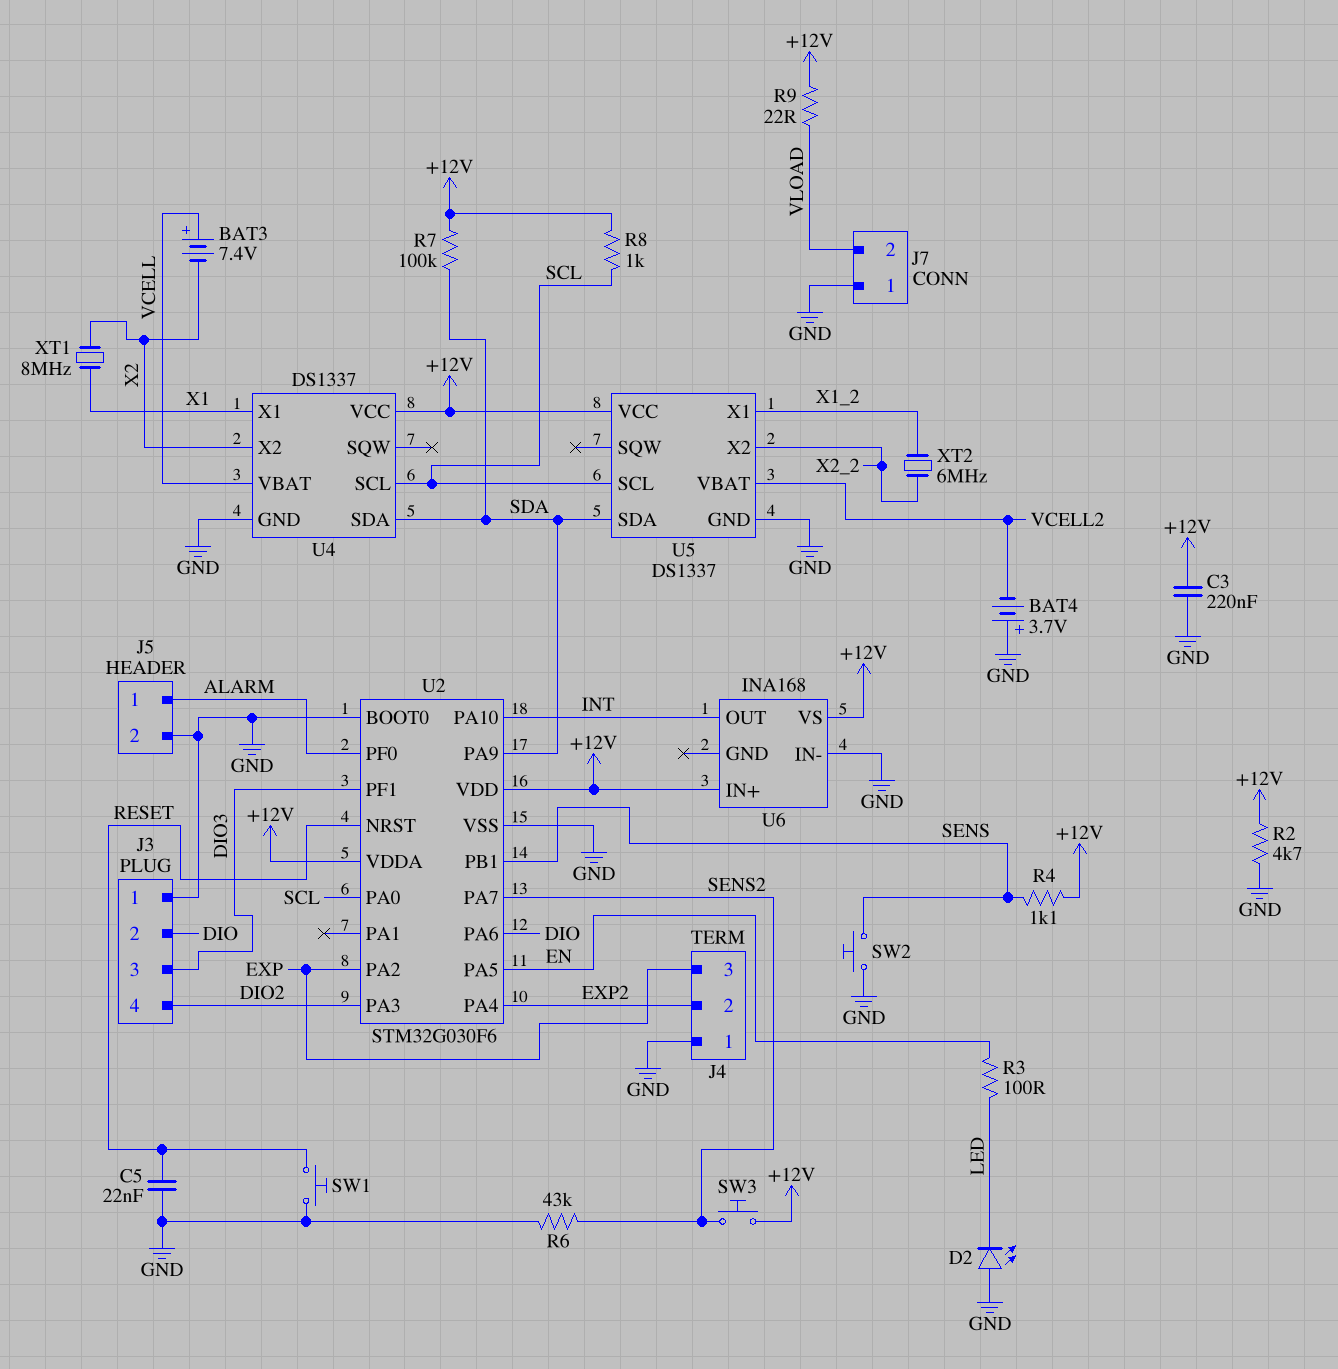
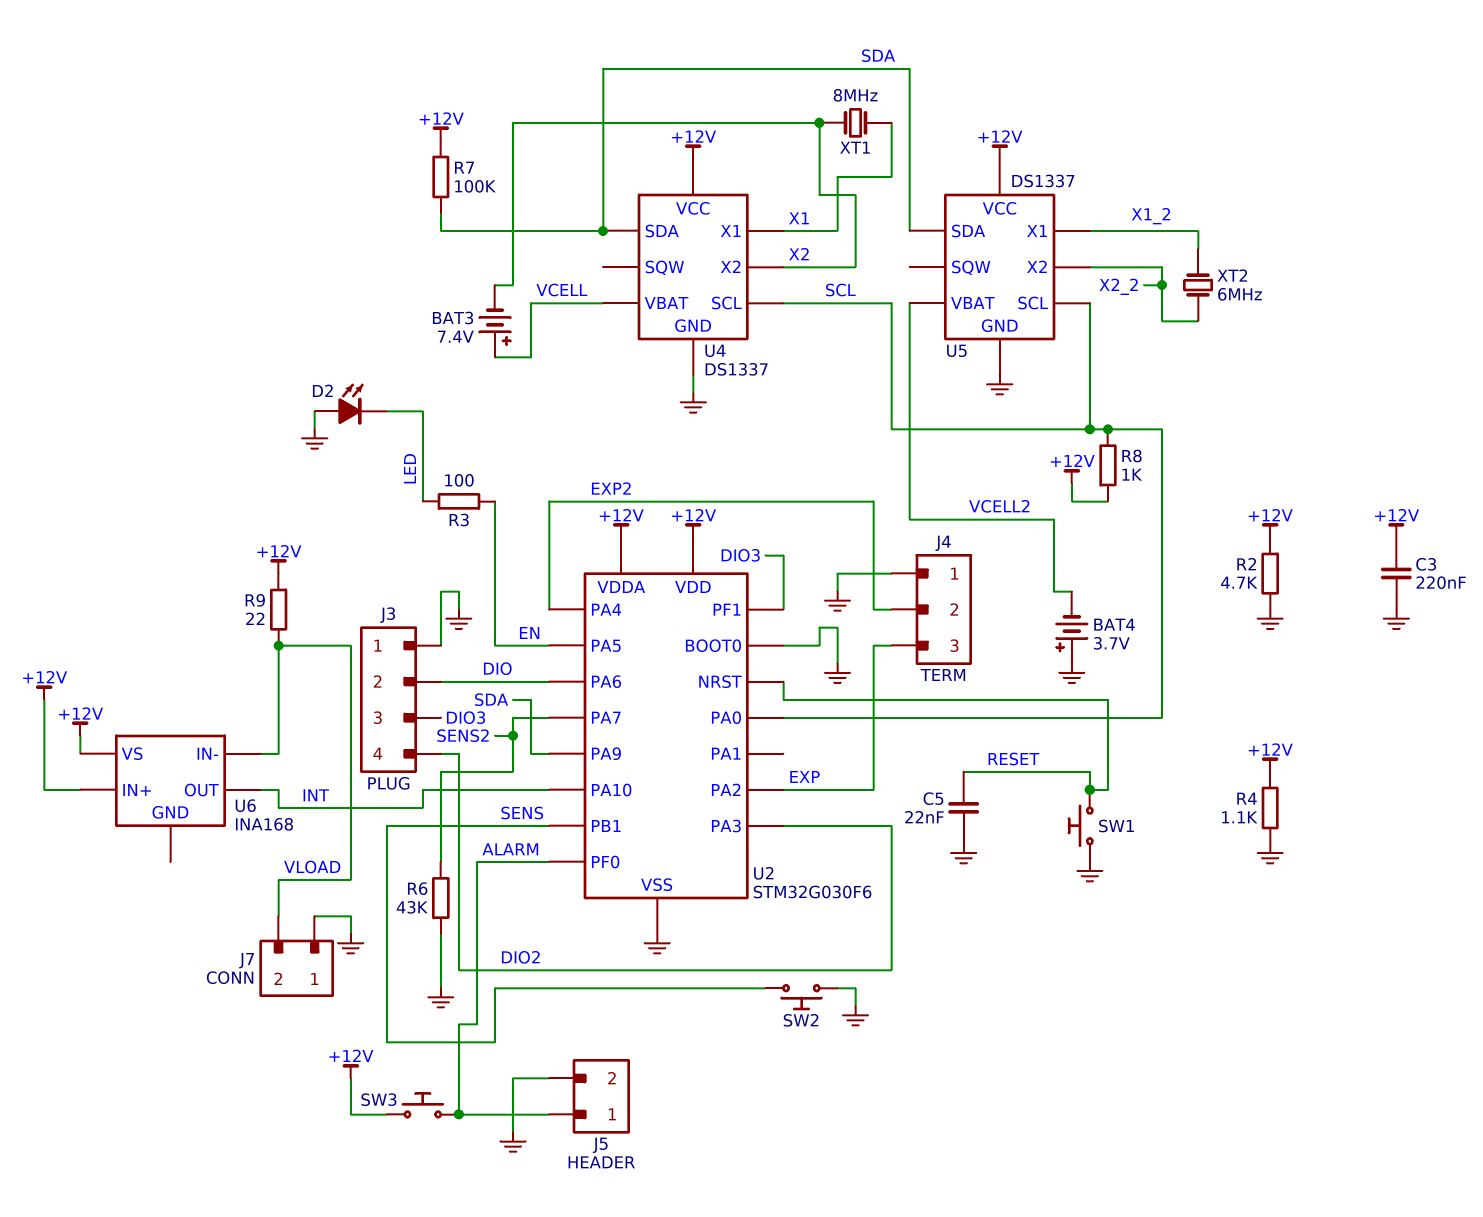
R4: 1.1k (+12V, SENS) -> 1.1k (+12V, GND)
SW3: button (+12V, SENS2) -> button (+12V, ALARM)
U6 pin IN-: GND -> VLOAD

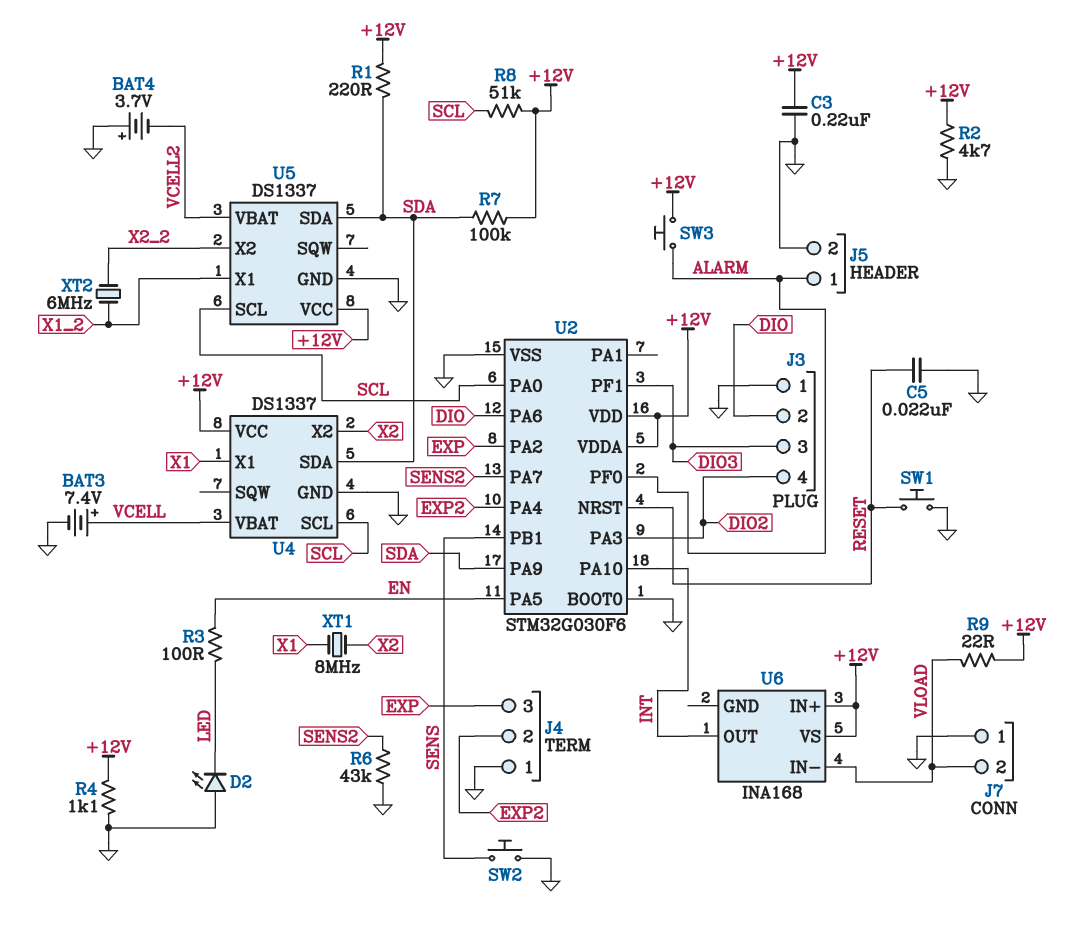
BAT3: 7.4V (plus VCELL, minus X2) -> 7.4V (plus VCELL, minus GND)
R1: none -> 220 (+12V, SDA)
R8: 1k (+12V, SCL) -> 51k (+12V, SCL)

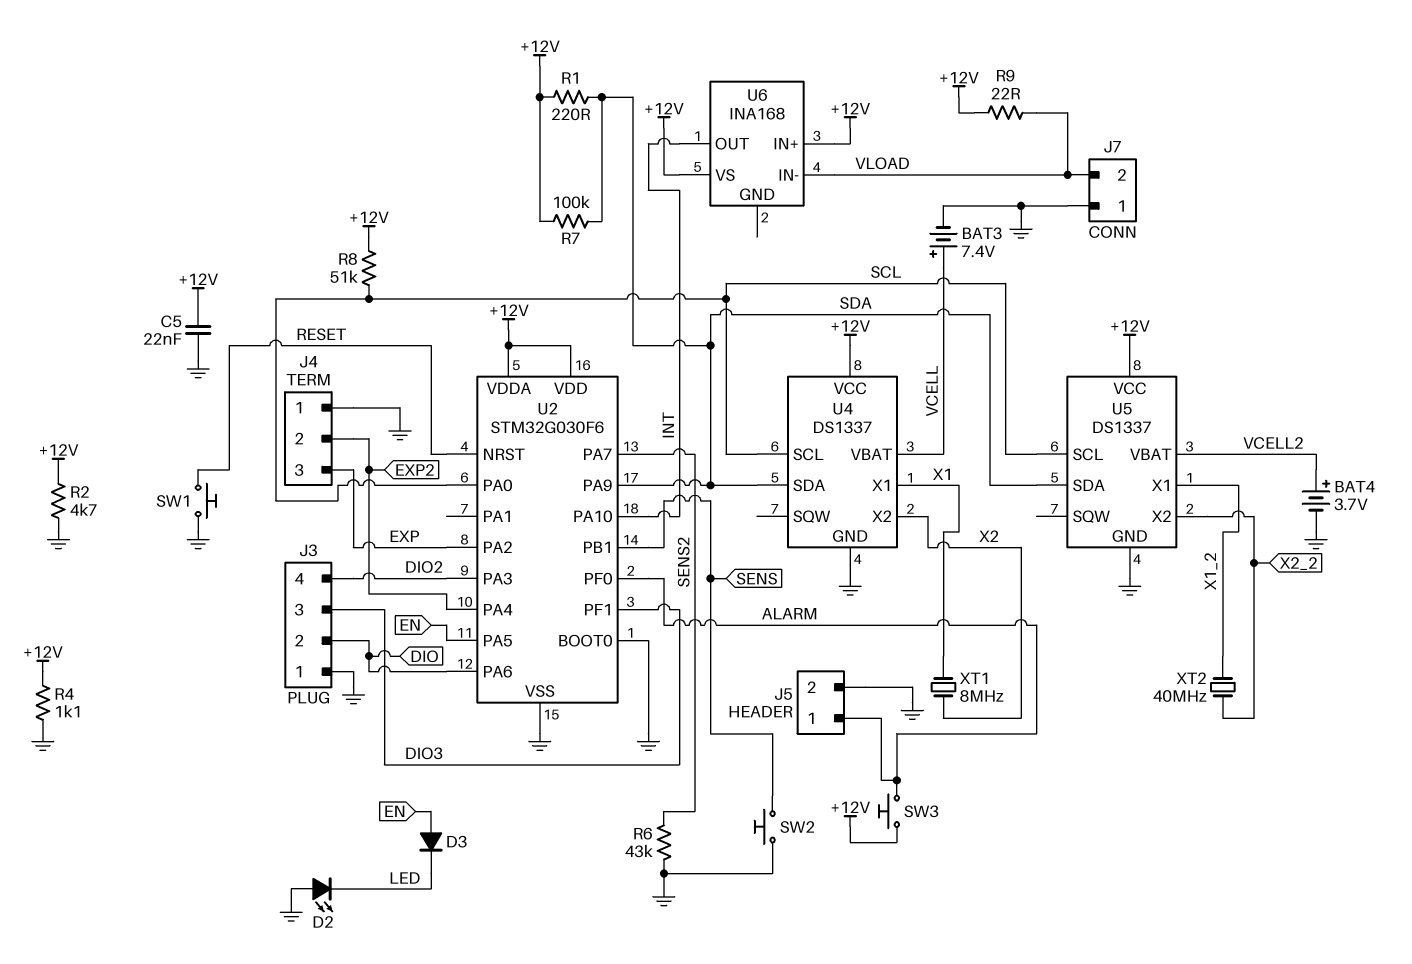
BAT4: 3.7V (plus GND, minus VCELL2) -> 3.7V (plus VCELL2, minus GND)
C3: 220nF (+12V, GND) -> none
C5: 22nF (GND, RESET) -> 22nF (+12V, GND)
D3: none -> diode (A EN, K LED)
R3: 100 (EN, LED) -> none
XT2: 6MHz (X1_2, X2_2) -> 40MHz (X1_2, X2_2)

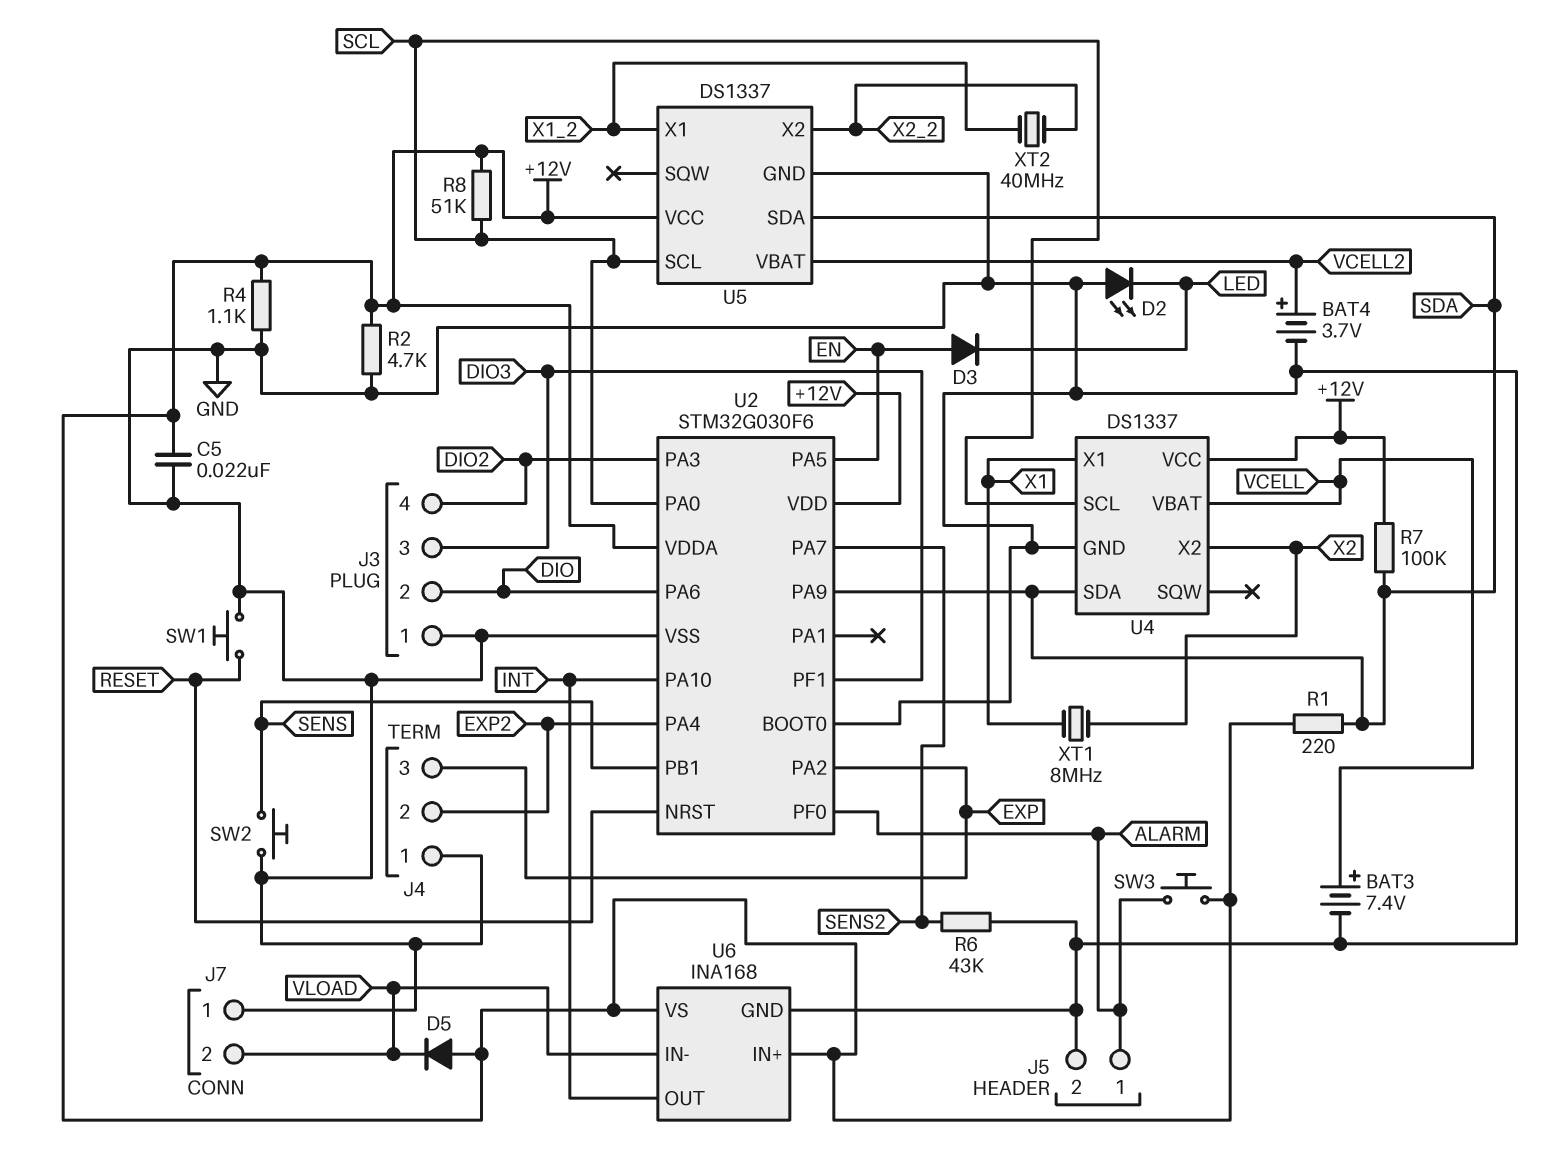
D5: none -> diode (A +12V, K VLOAD)
R9: 22 (+12V, VLOAD) -> none
U6 pin GND: none -> GND

